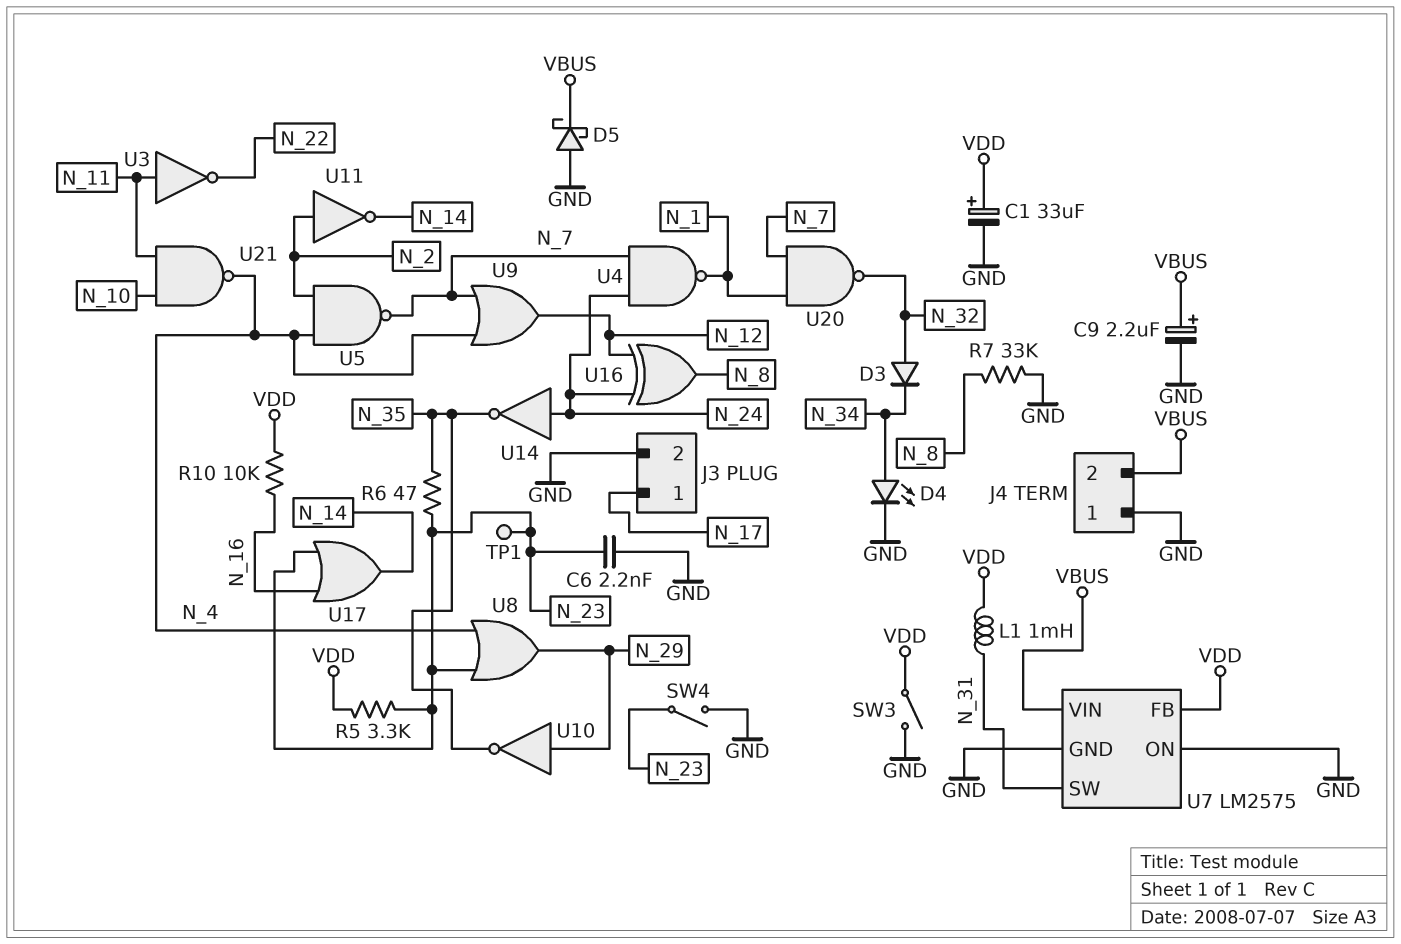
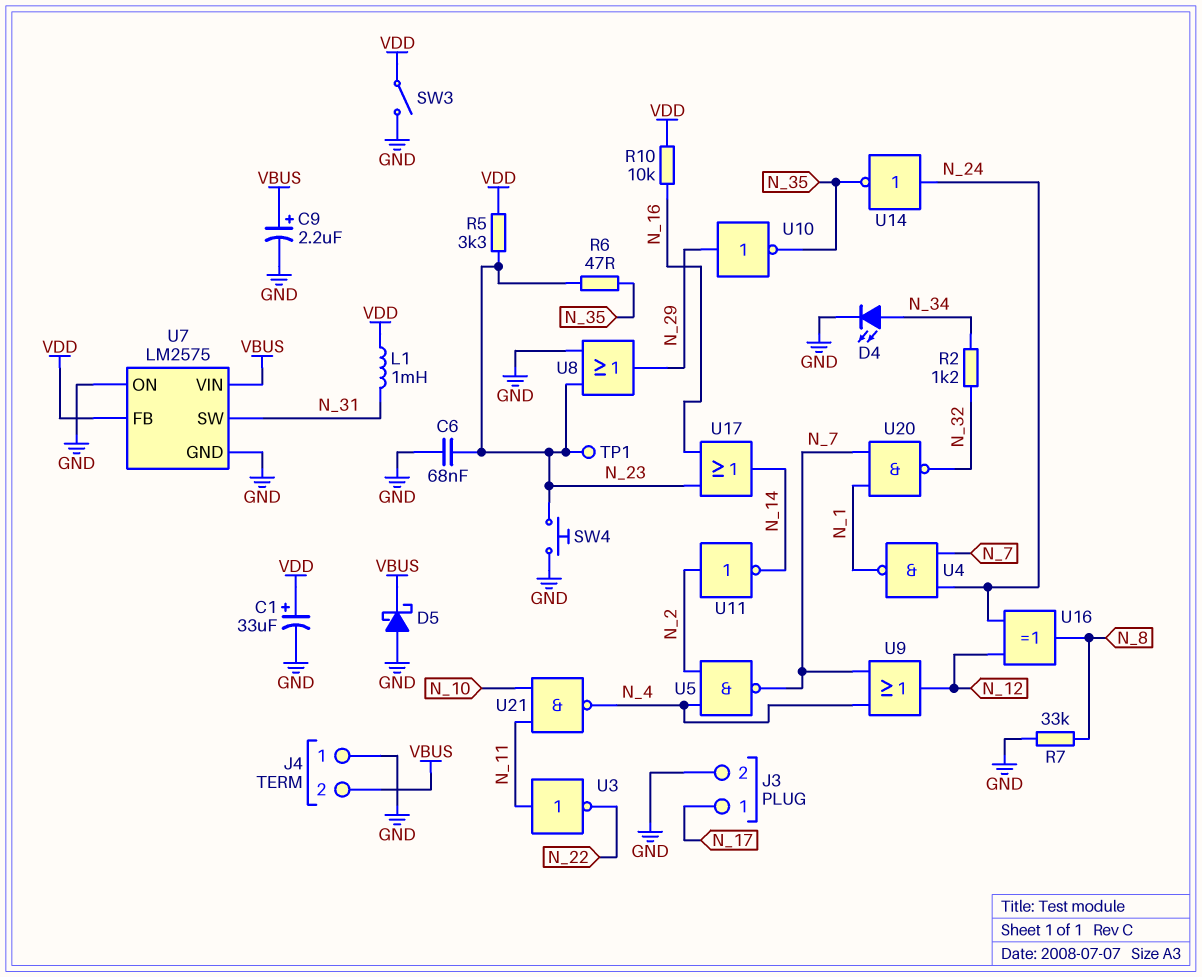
C6: 2.2nF (GND, N_23) -> 68nF (GND, N_23)
D3: diode (A N_32, K N_34) -> none
R2: none -> 1.2k (N_32, N_34)
SW4: switch (GND, N_23) -> button (GND, N_23)
U8: OR (in N_4, in N_23, out N_29) -> OR (in GND, in N_23, out N_29)

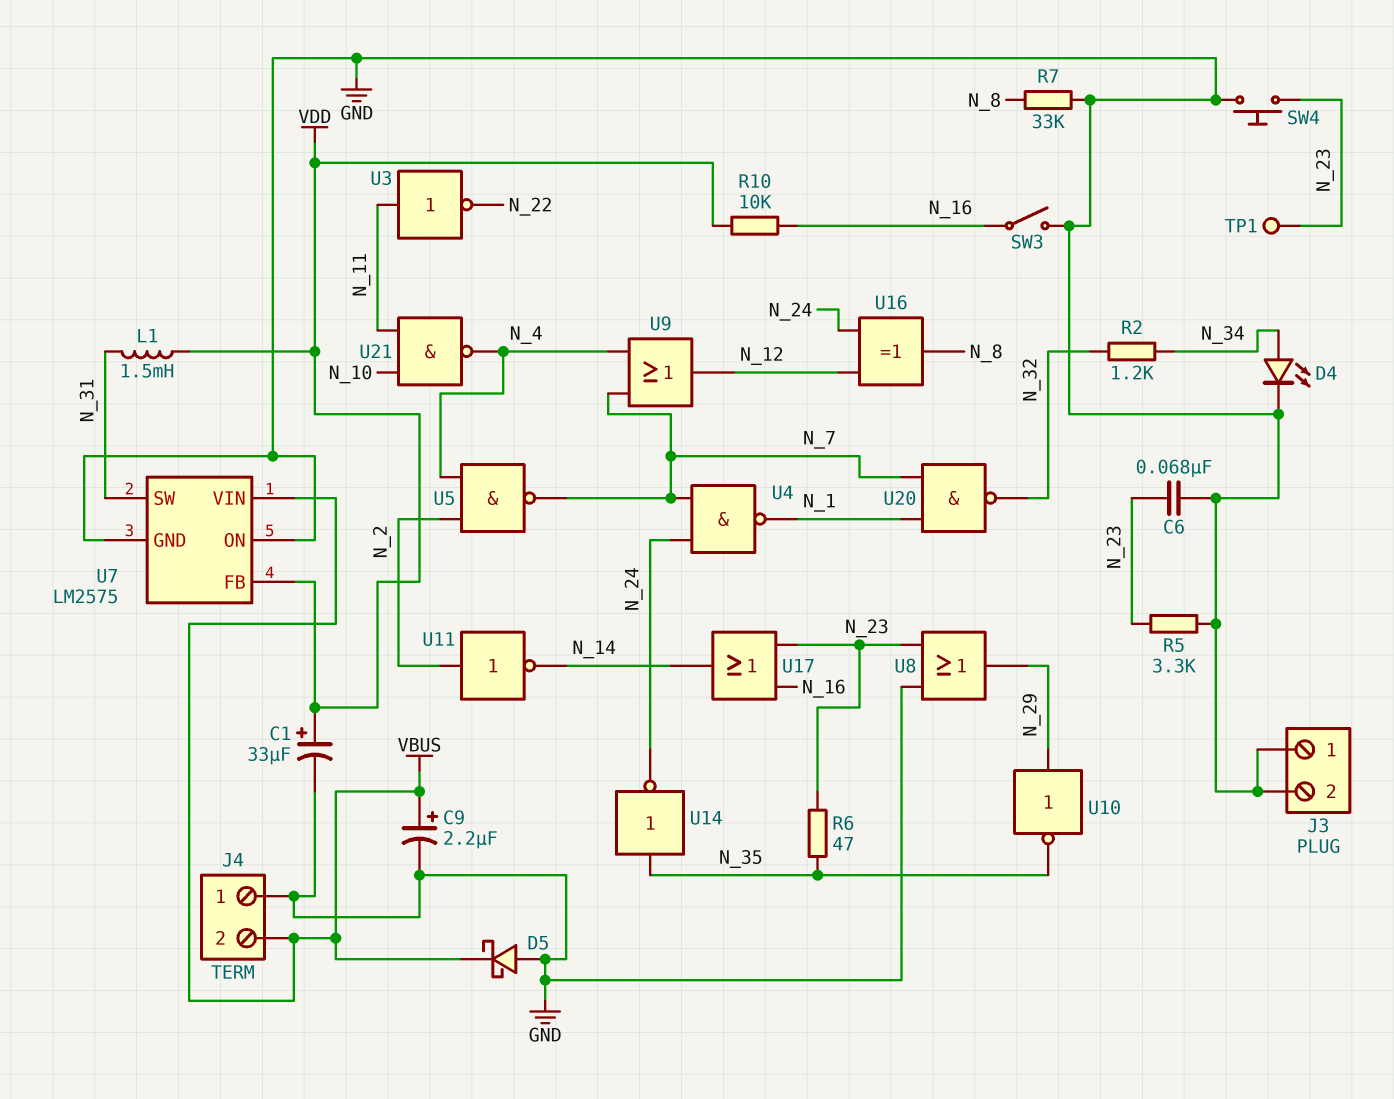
J3 pin 1: N_17 -> GND
L1: 1mH (N_31, VDD) -> 1.5mH (N_31, VDD)
R5: 3.3k (N_23, VDD) -> 3.3k (GND, N_23)
SW3: switch (GND, VDD) -> switch (GND, N_16)
U14: NOT (in N_24, out N_35) -> NOT (in N_35, out N_24)

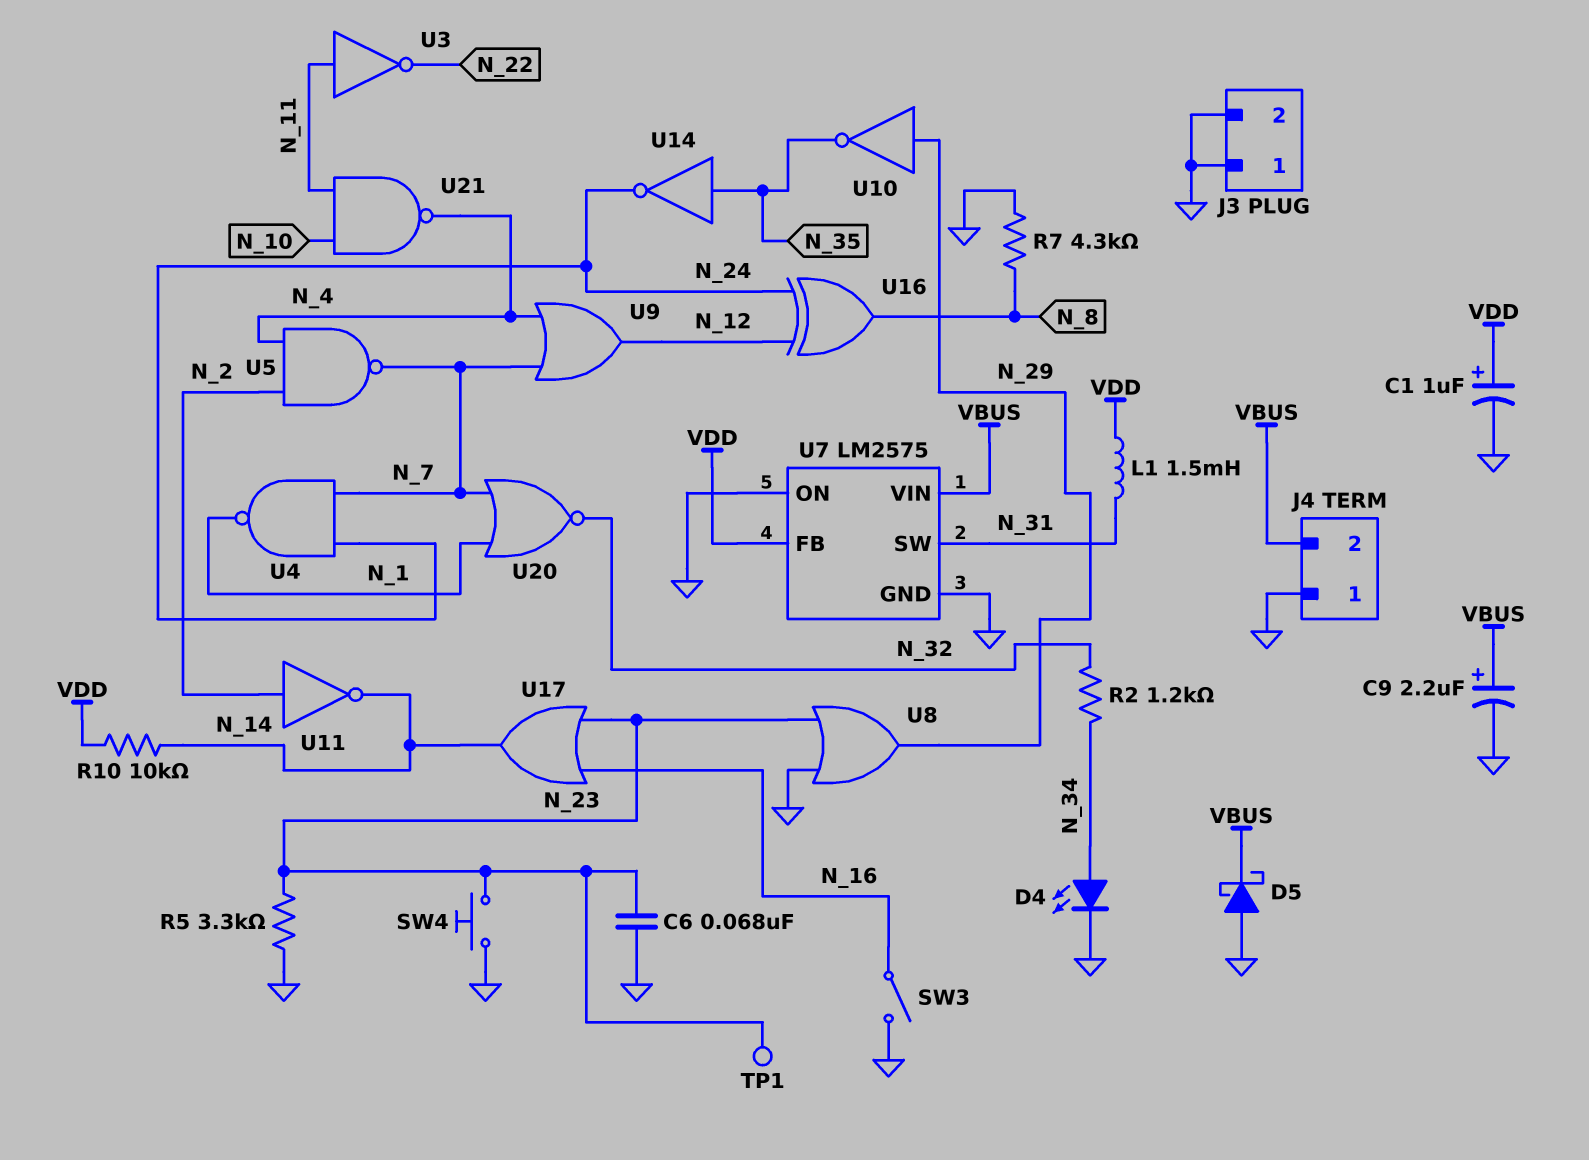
C1: 33uF (plus VDD, minus GND) -> 1uF (plus VDD, minus GND)
R6: 47 (N_23, N_35) -> none
R7: 33k (GND, N_8) -> 4.3k (GND, N_8)
R10: 10k (N_16, VDD) -> 10k (N_14, VDD)
U20: NAND (in N_1, in N_7, out N_32) -> NOR (in N_1, in N_7, out N_32)

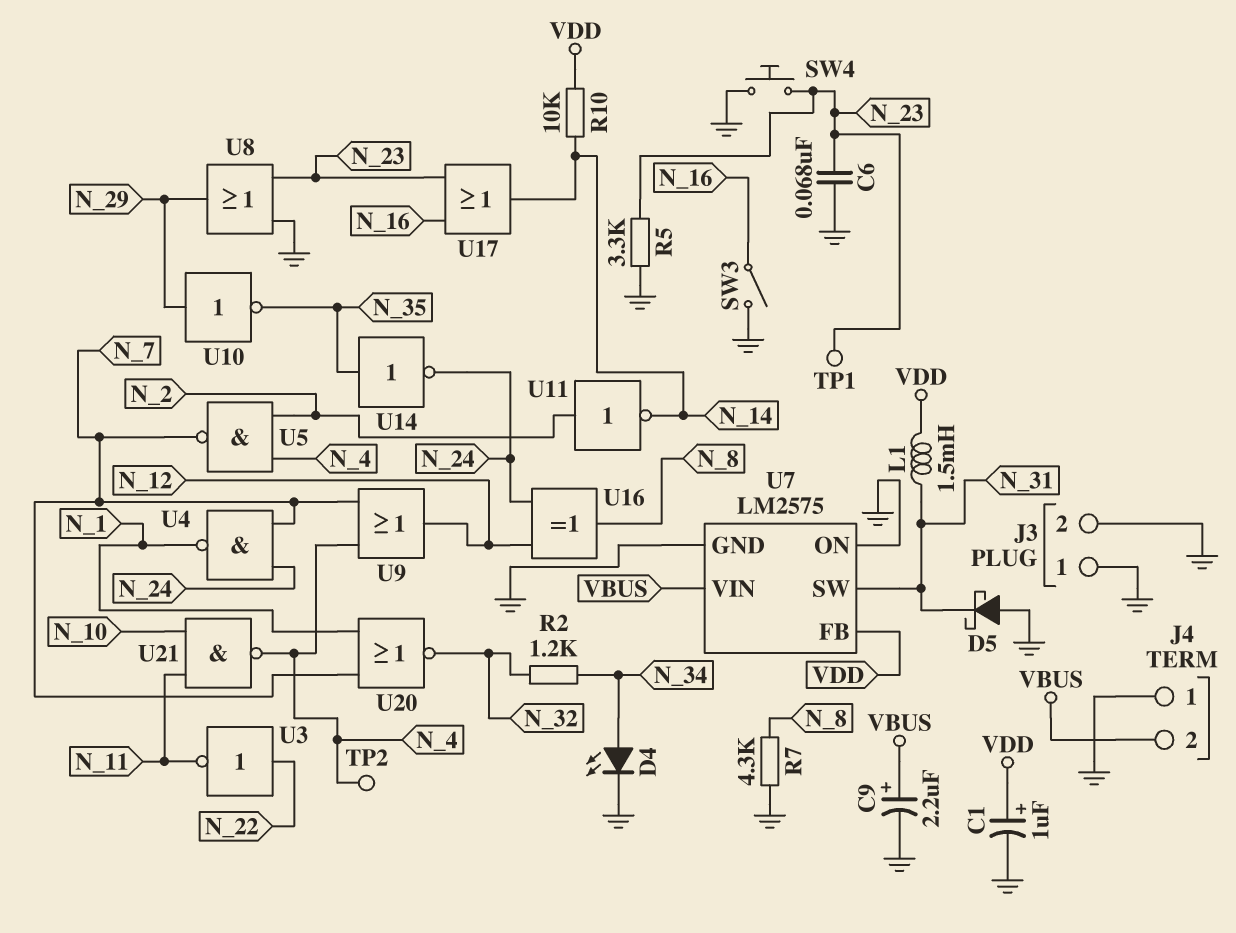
D5: schottky (A GND, K VBUS) -> schottky (A GND, K N_31)
TP2: none -> test point (N_4)
U3: NOT (in N_11, out N_22) -> NOT (in N_22, out N_11)

